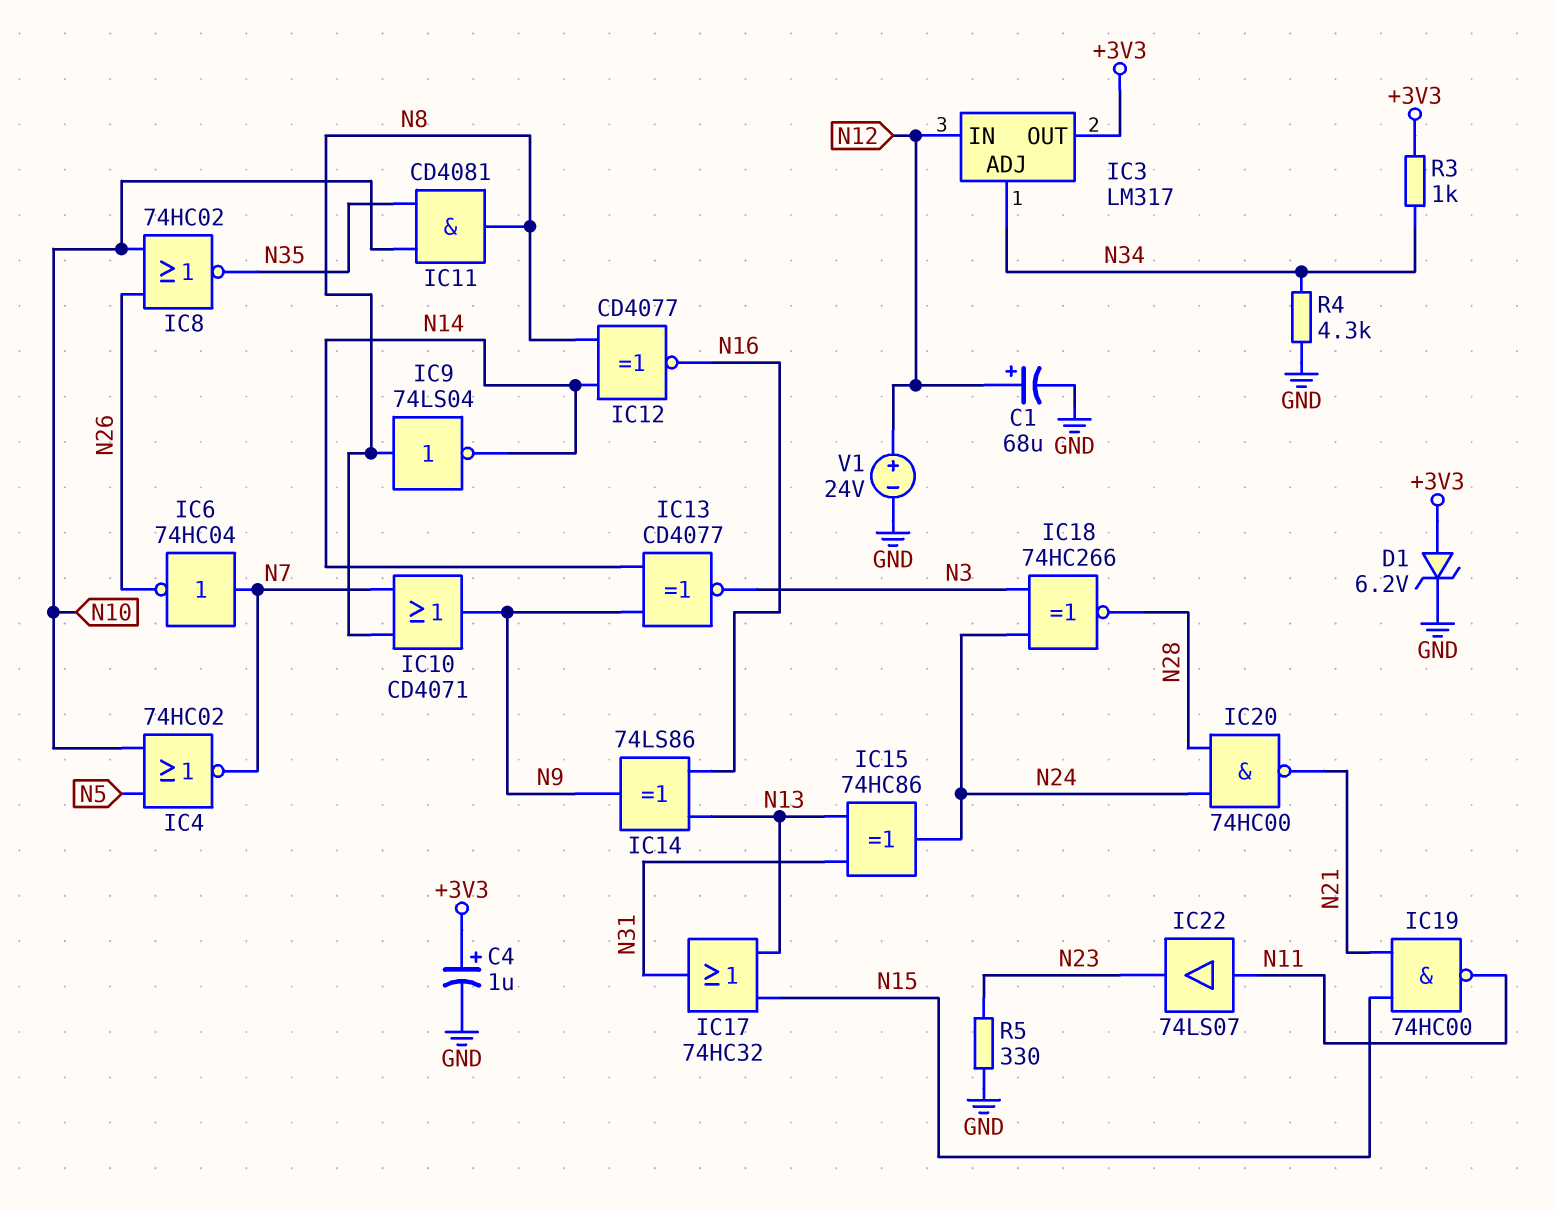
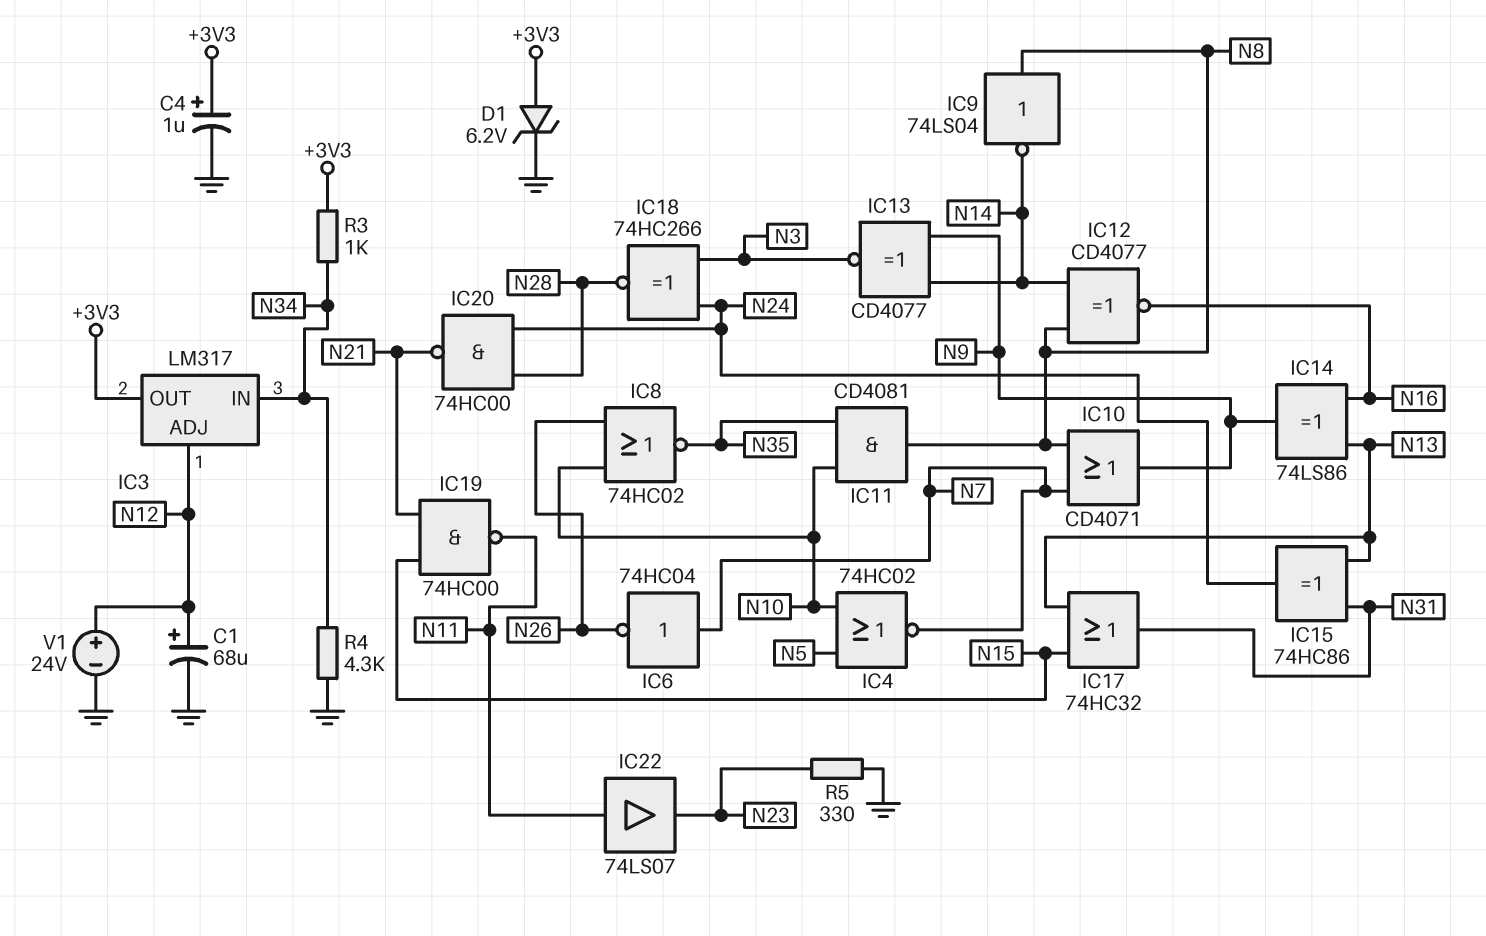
IC3 pin ADJ: N34 -> N12
IC3 pin IN: N12 -> N34

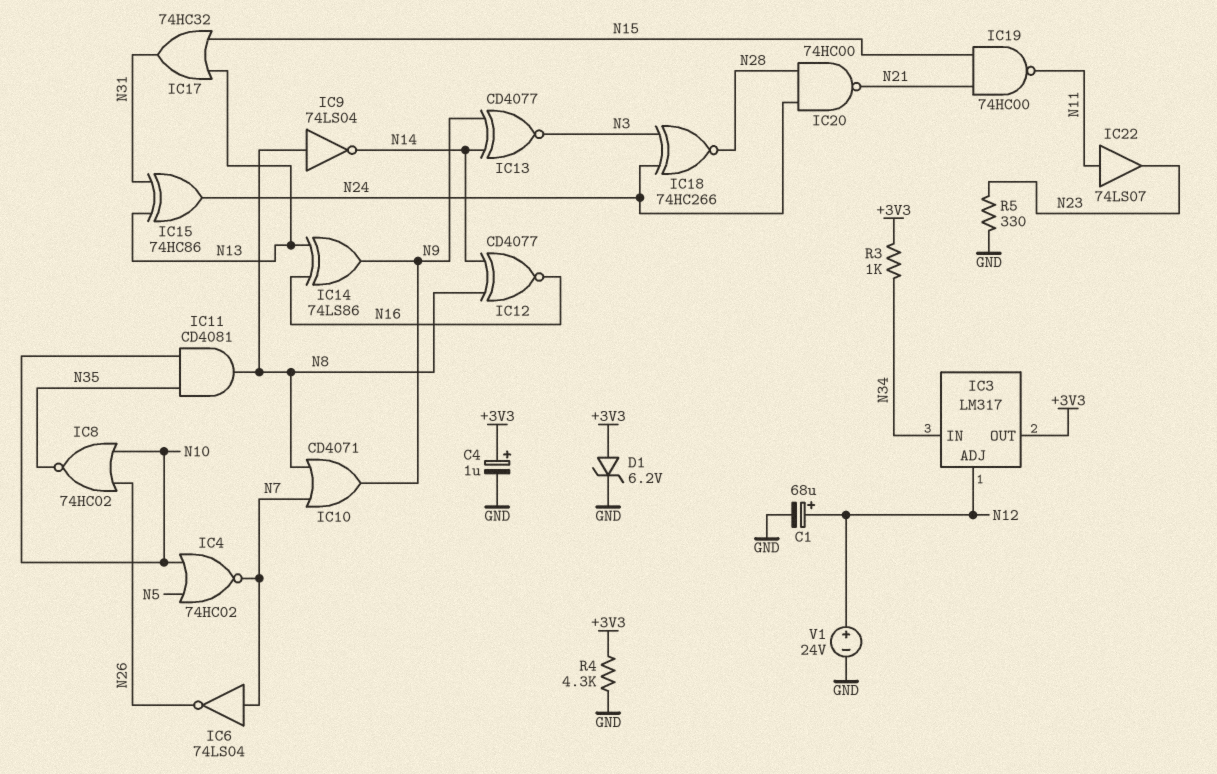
IC6: NOT 74HC04 (in N7, out N26) -> NOT 74LS04 (in N7, out N26)
R4: 4.3k (GND, N34) -> 4.3k (+3V3, GND)

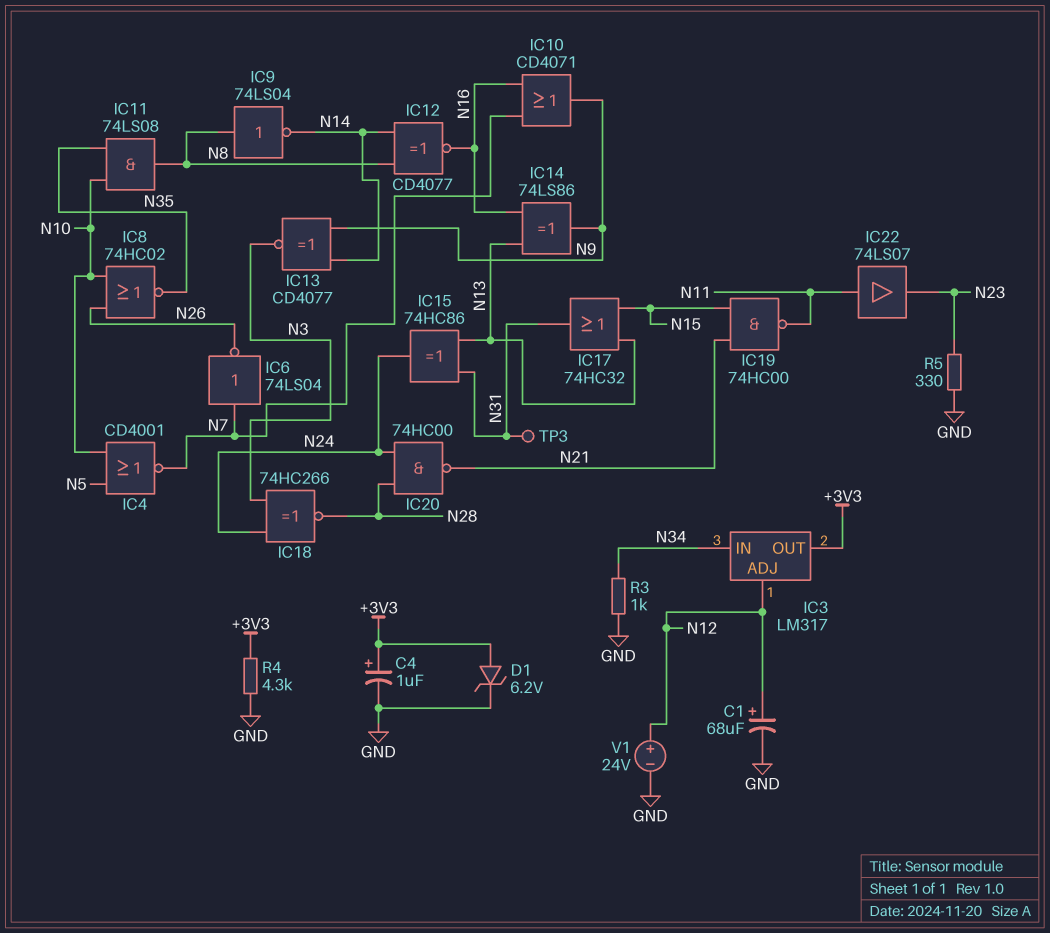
IC4: NOR 74HC02 (in N5, in N10, out N7) -> NOR CD4001 (in N5, in N10, out N7)
IC10: OR CD4071 (in N7, in N8, out N9) -> OR CD4071 (in N7, in N16, out N9)
IC11: AND CD4081 (in N10, in N35, out N8) -> AND 74LS08 (in N10, in N35, out N8)
R3: 1k (+3V3, N34) -> 1k (GND, N34)
TP3: none -> test point (N31)

